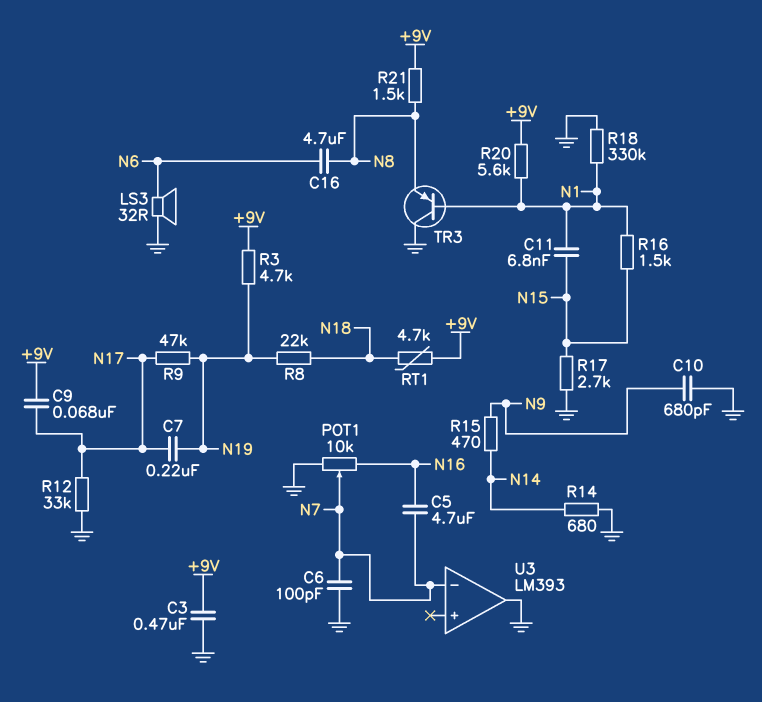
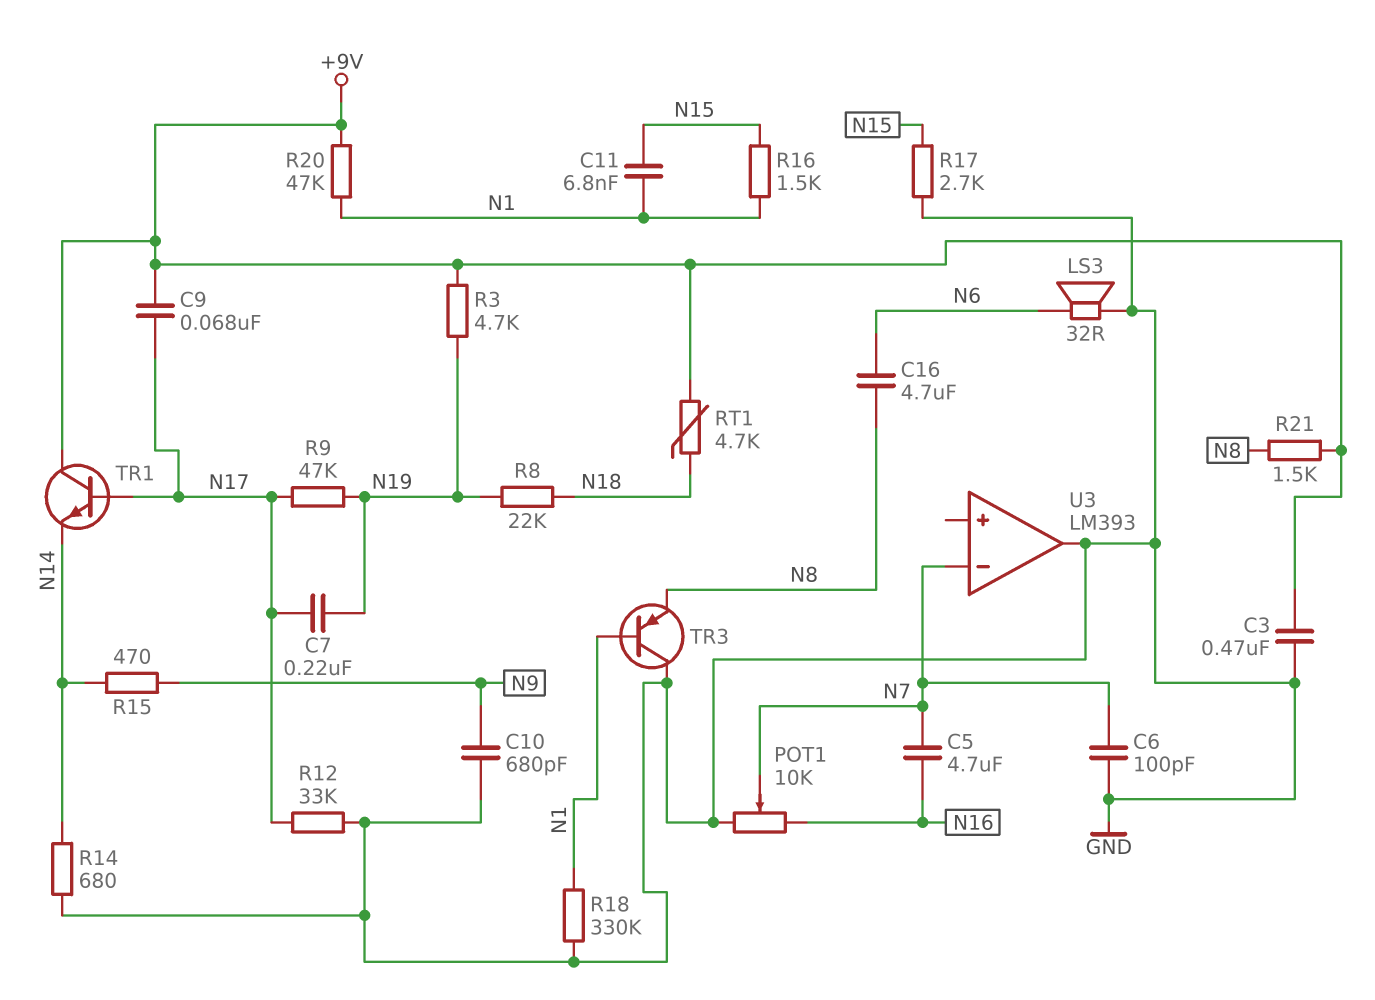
R20: 5.6k (+9V, N1) -> 47k (+9V, N1)
TR1: none -> NPN (B N17, C +9V, E N14)

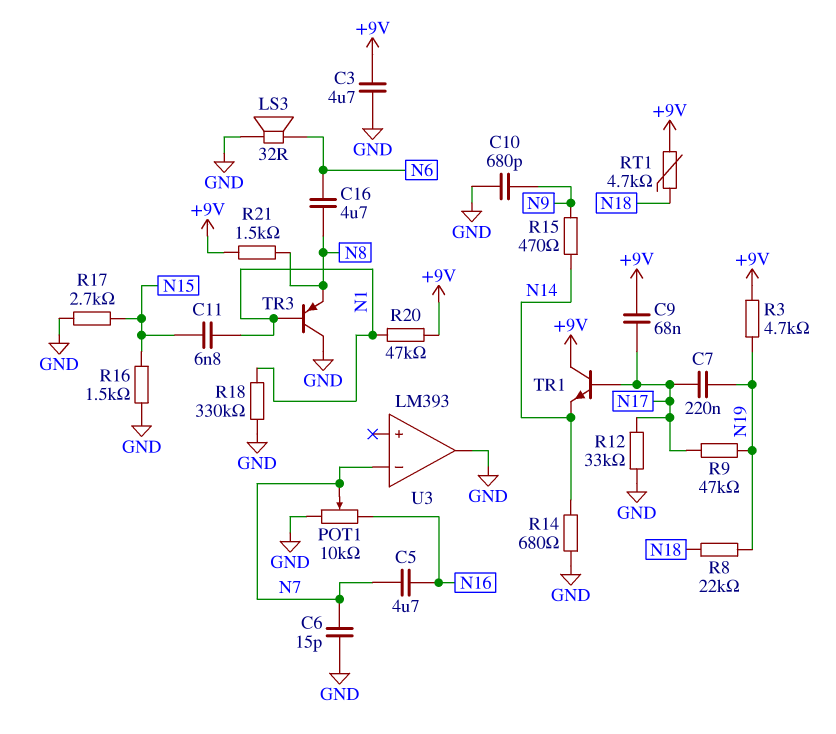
C3: 470nF (+9V, GND) -> 4.7uF (+9V, GND)
C6: 100pF (GND, N7) -> 15pF (GND, N7)
R16: 1.5k (N1, N15) -> 1.5k (GND, N15)

